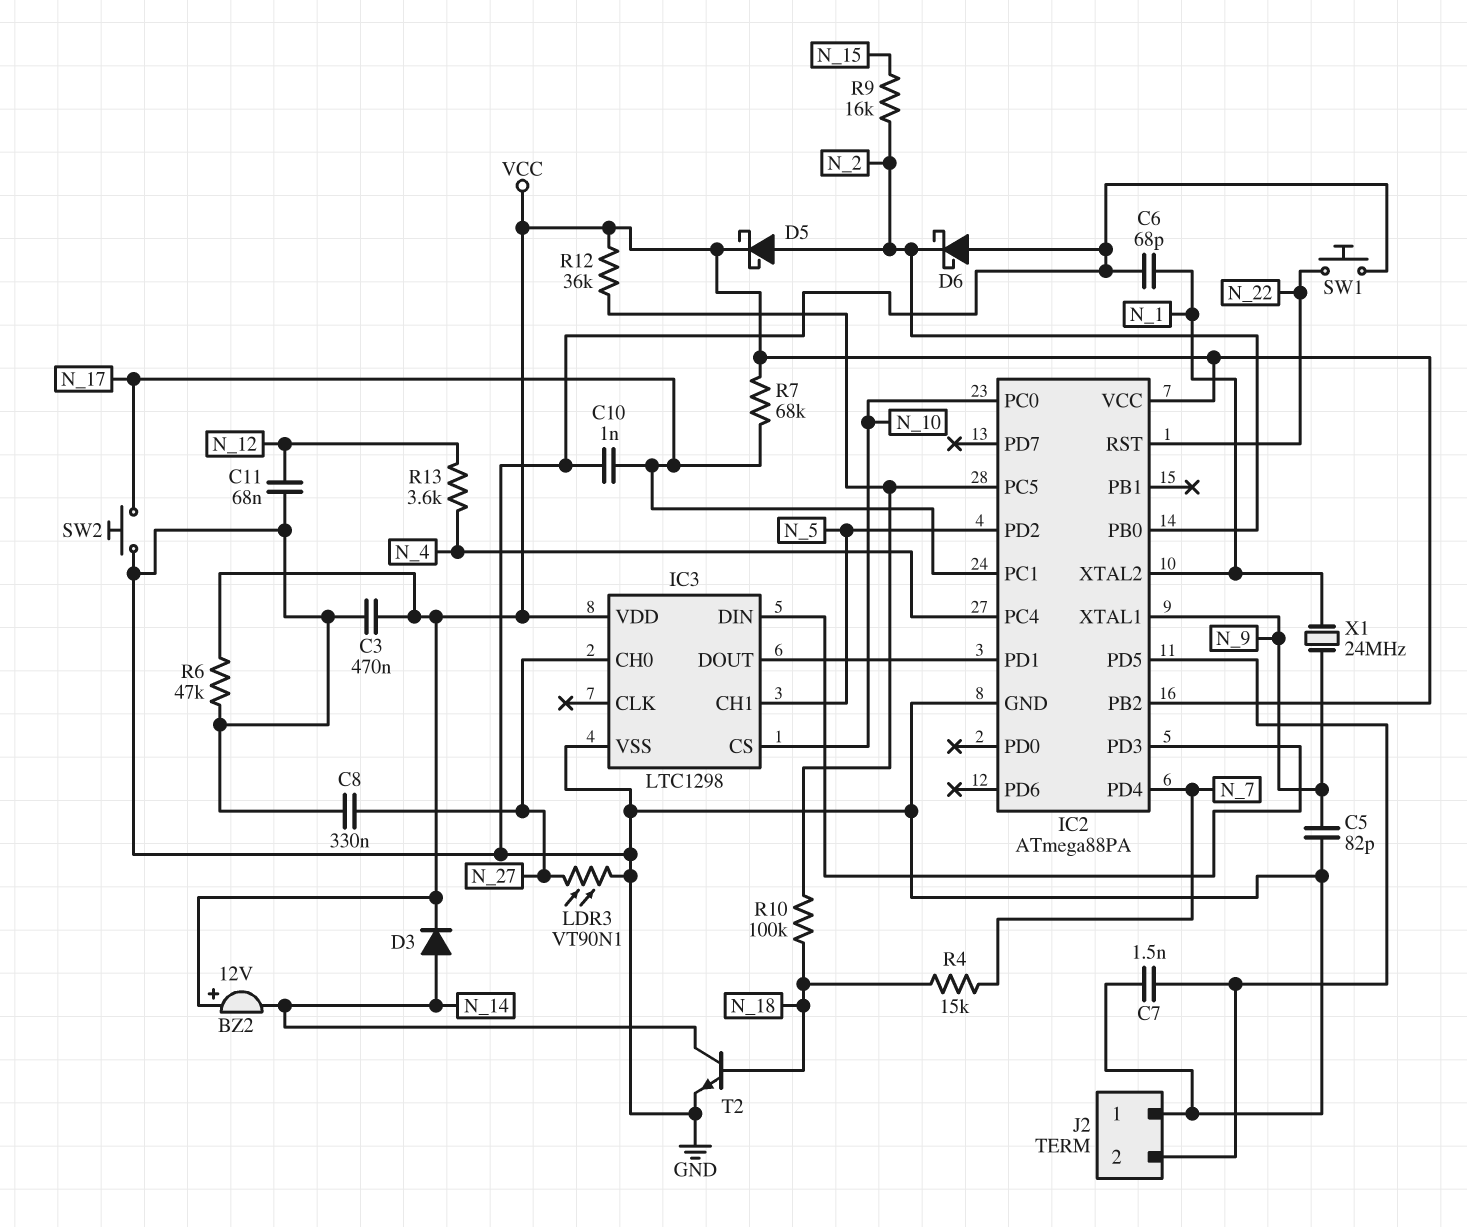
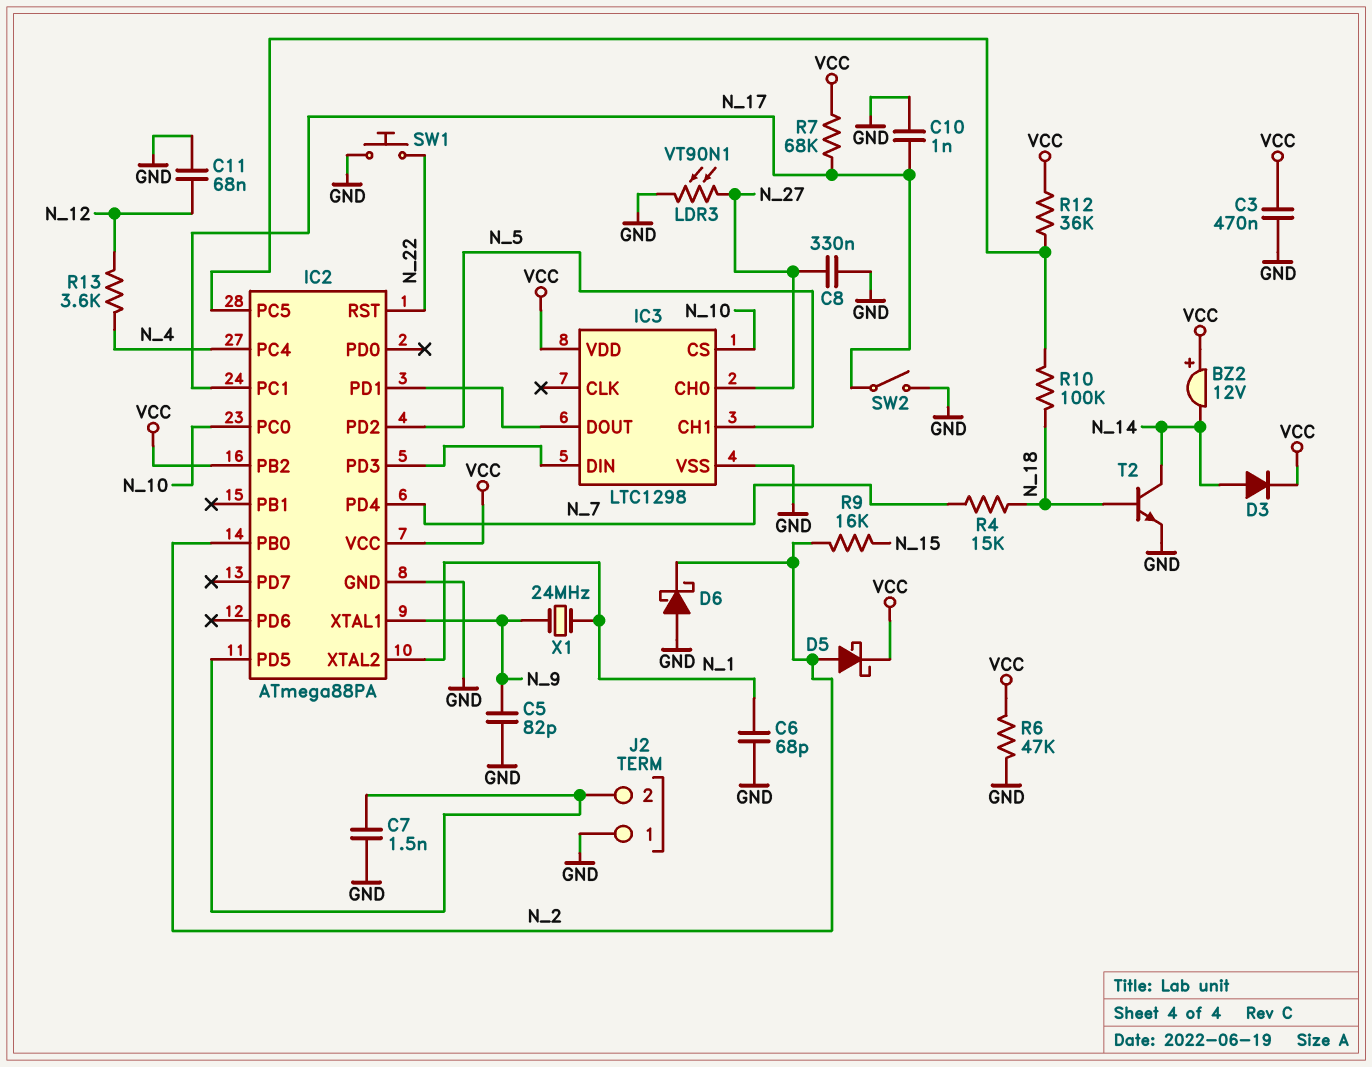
SW2: button (GND, N_17) -> switch (GND, N_17)

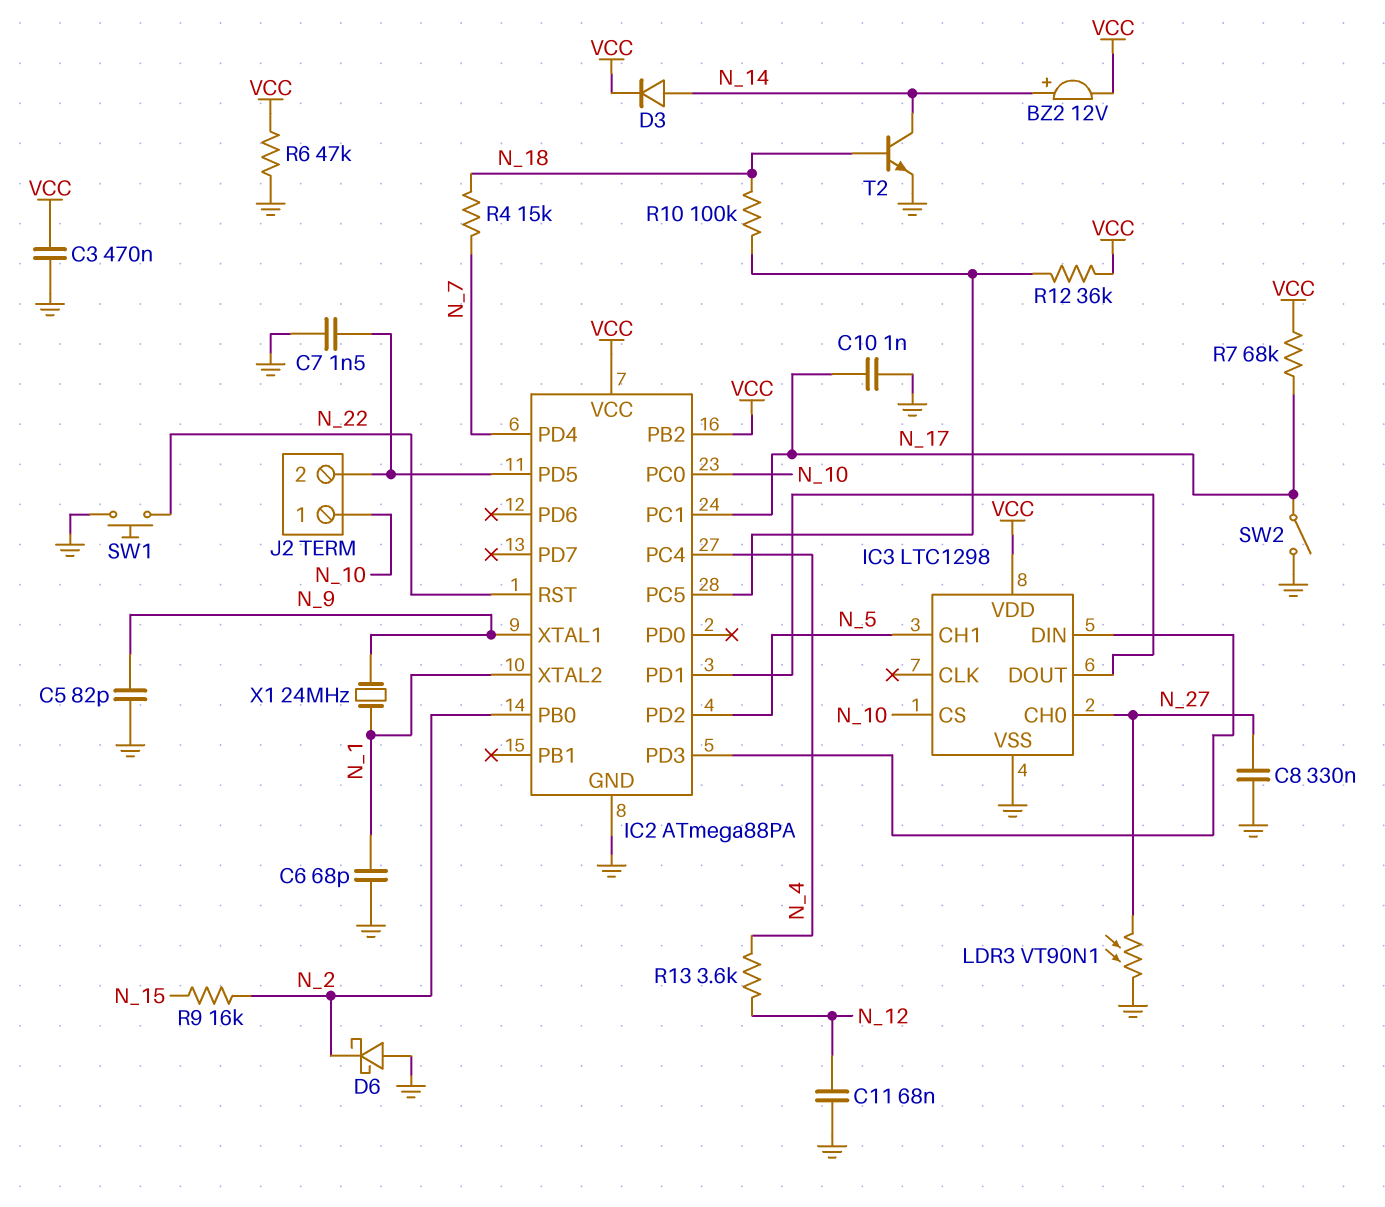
BZ2: buzzer 12V (plus VCC, minus N_14) -> buzzer 12V (plus N_14, minus VCC)
D5: schottky (A N_2, K VCC) -> none
J2 pin 1: GND -> N_10

